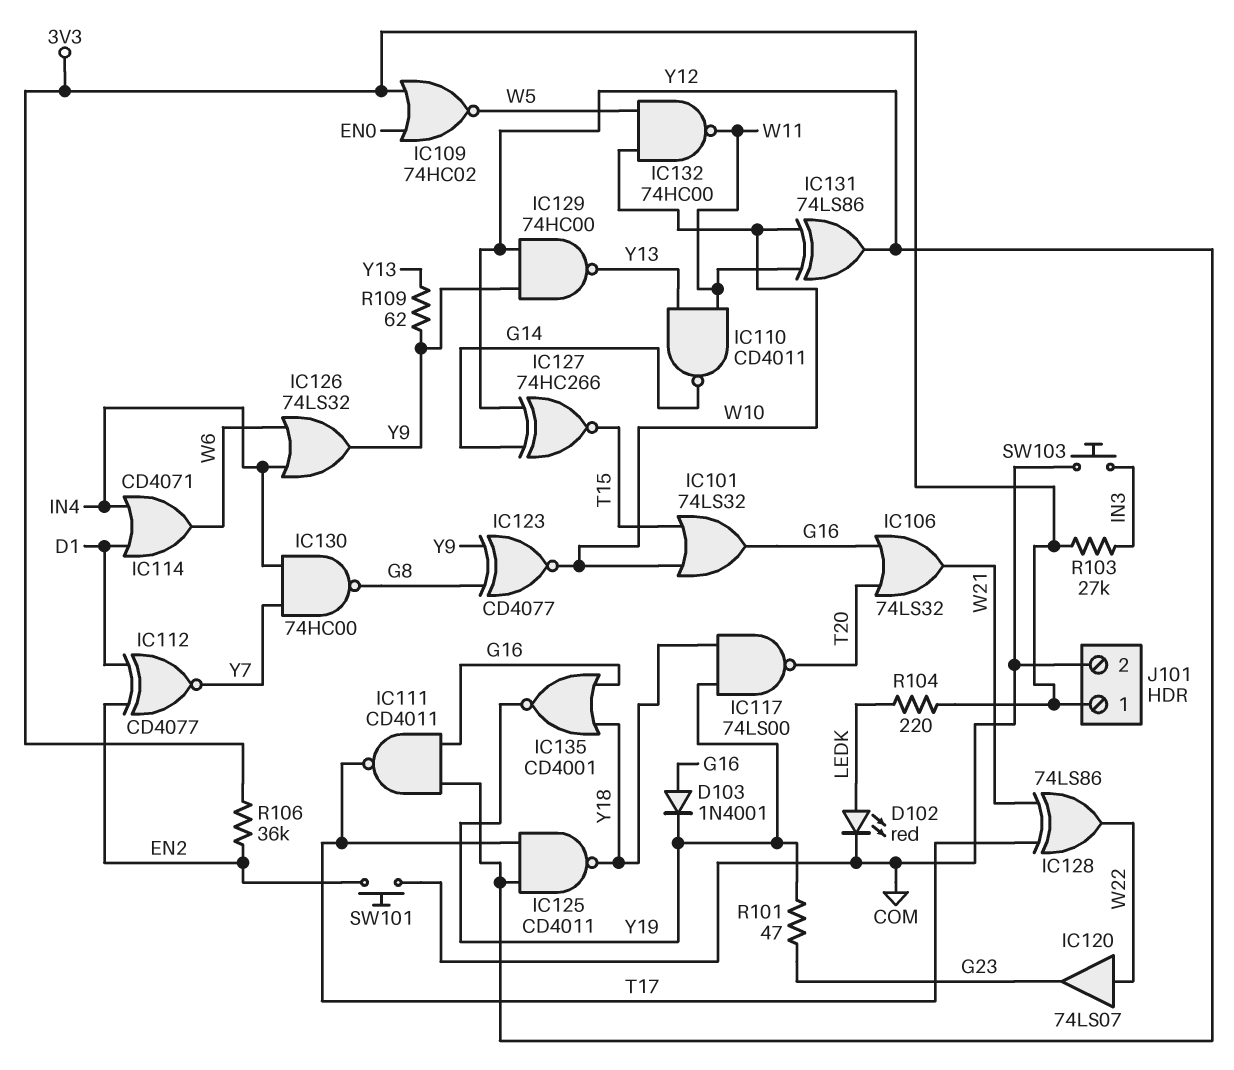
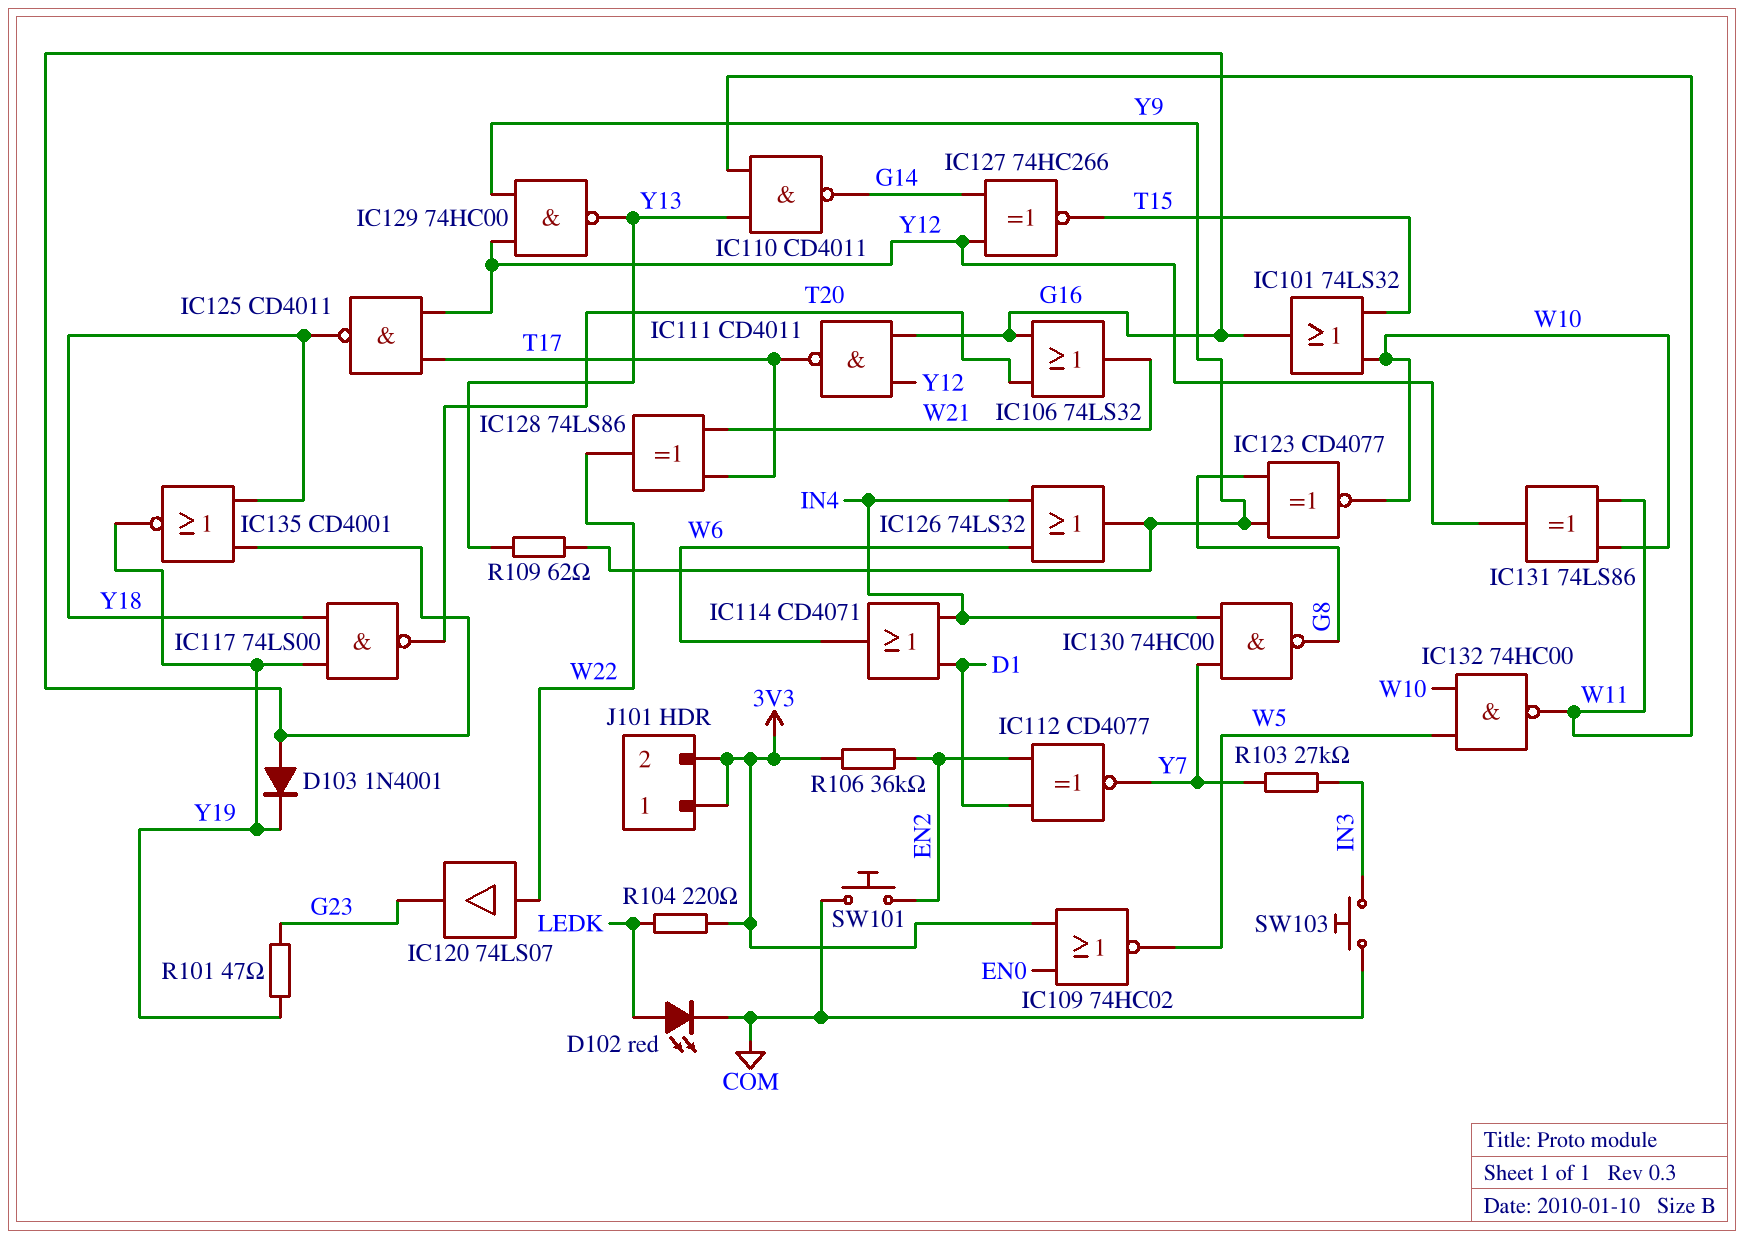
J101 pin 2: COM -> 3V3
R103: 27k (3V3, IN3) -> 27k (IN3, Y7)

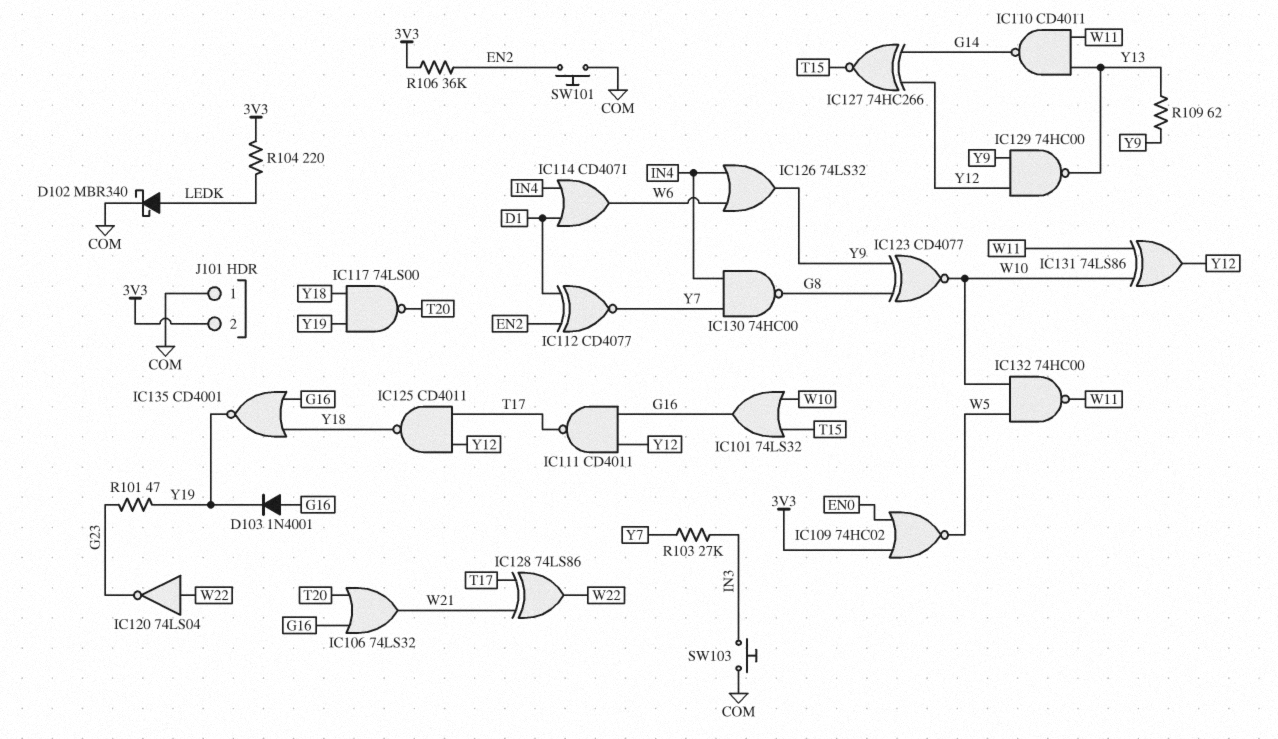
D102: LED red (A LEDK, K COM) -> schottky MBR340 (A LEDK, K COM)
IC120: buffer 74LS07 (in W22, out G23) -> NOT 74LS04 (in W22, out G23)
J101 pin 1: 3V3 -> COM

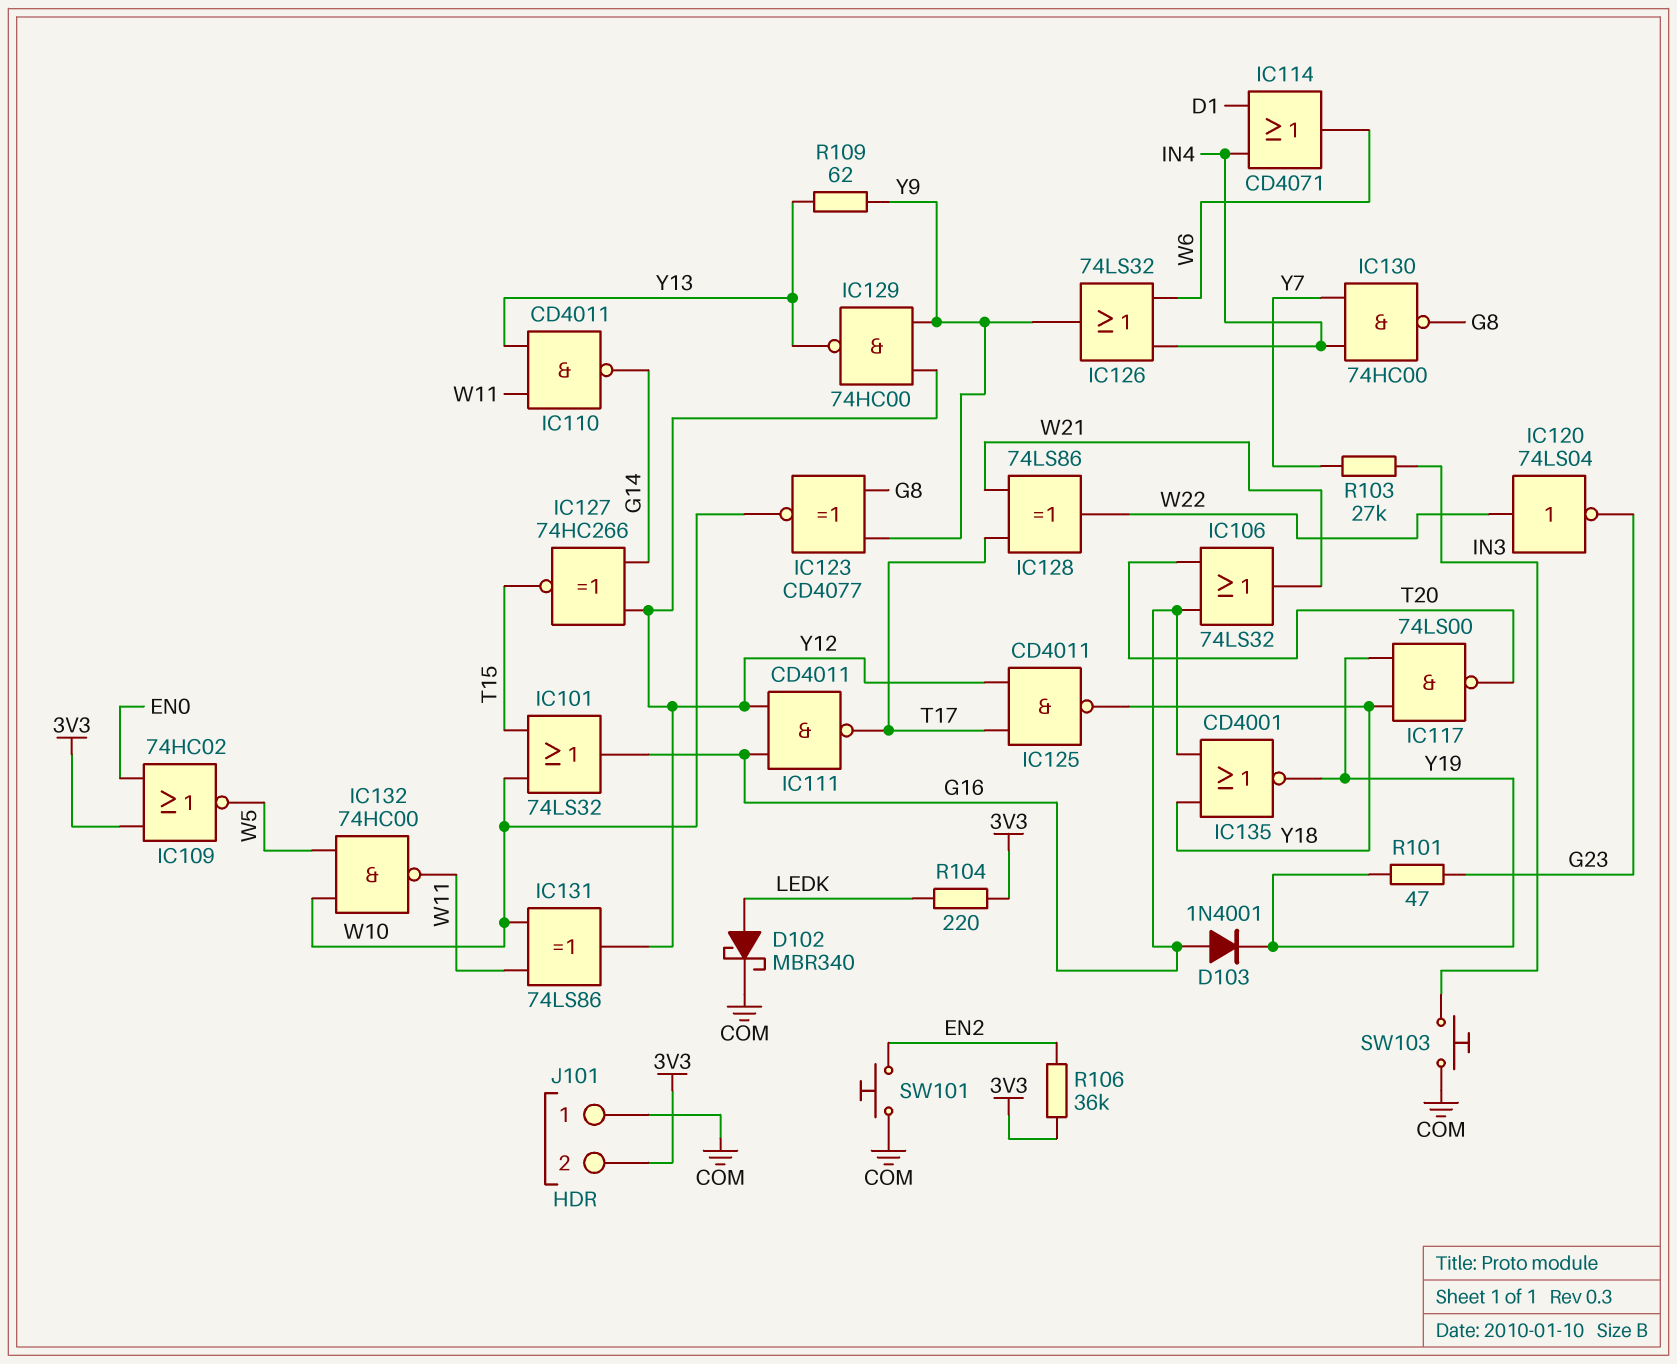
IC112: XNOR CD4077 (in D1, in EN2, out Y7) -> none

